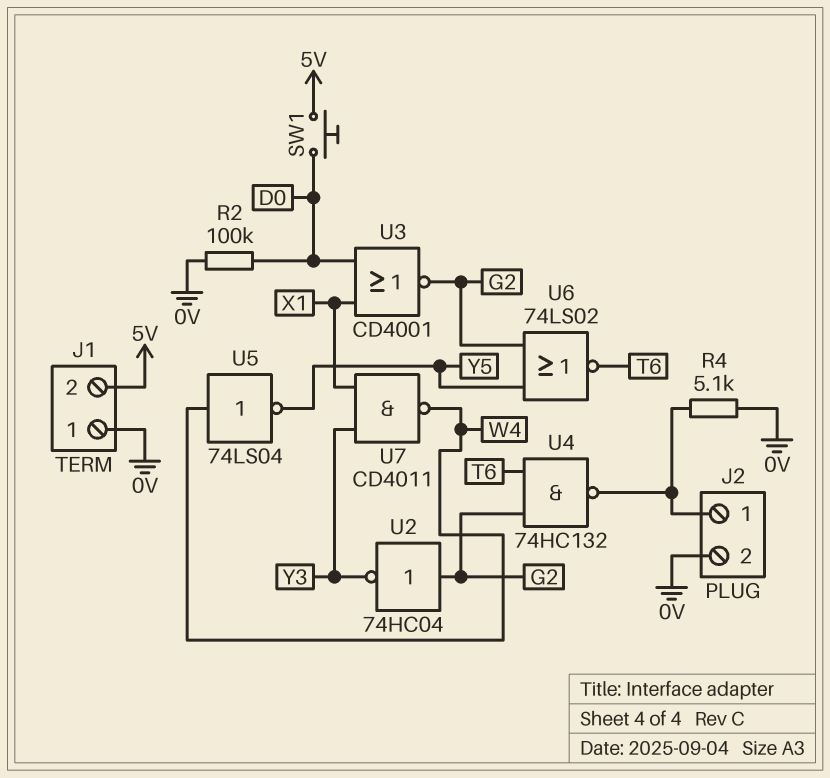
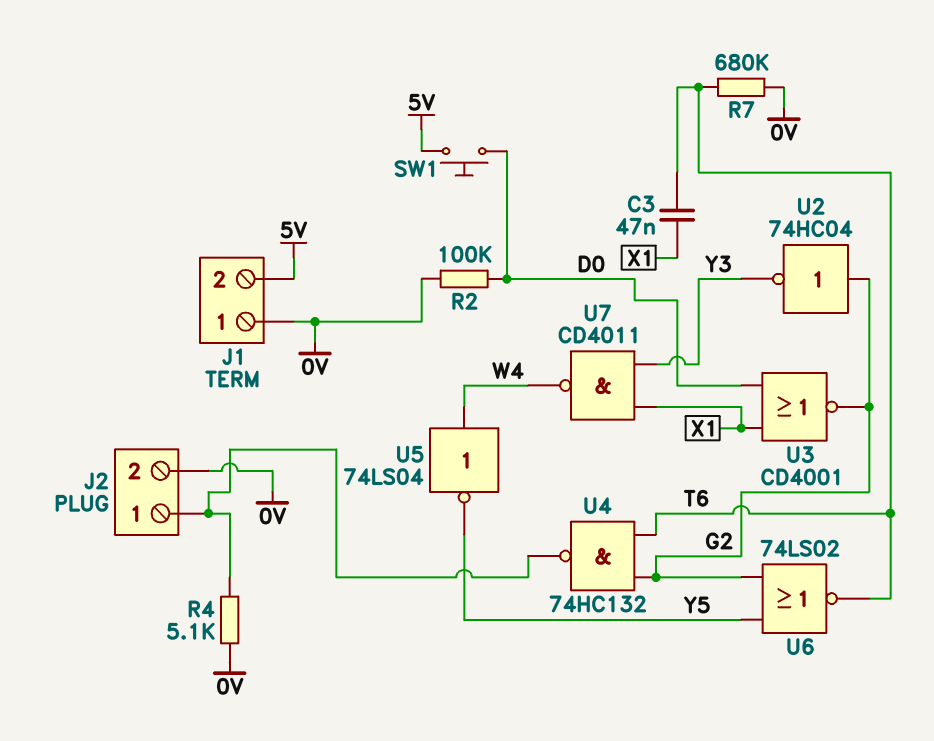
C3: none -> 47nF (T6, X1)
R7: none -> 680k (0V, T6)

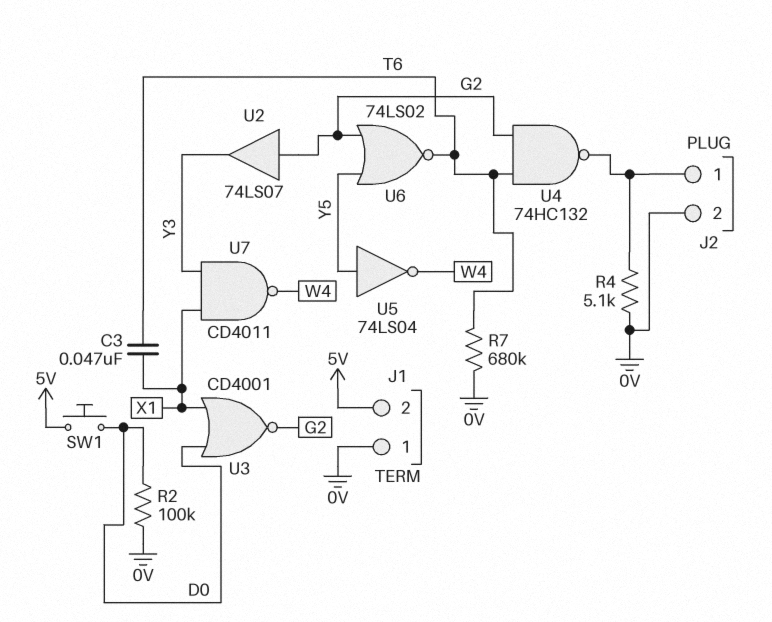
U2: NOT 74HC04 (in G2, out Y3) -> buffer 74LS07 (in G2, out Y3)
U5: NOT 74LS04 (in W4, out Y5) -> NOT 74LS04 (in Y5, out W4)

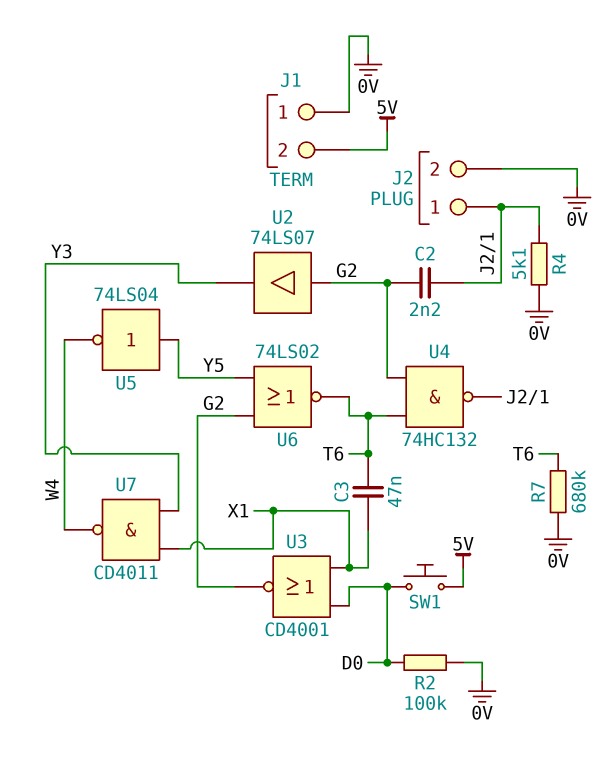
C2: none -> 2.2nF (G2, J2/1)

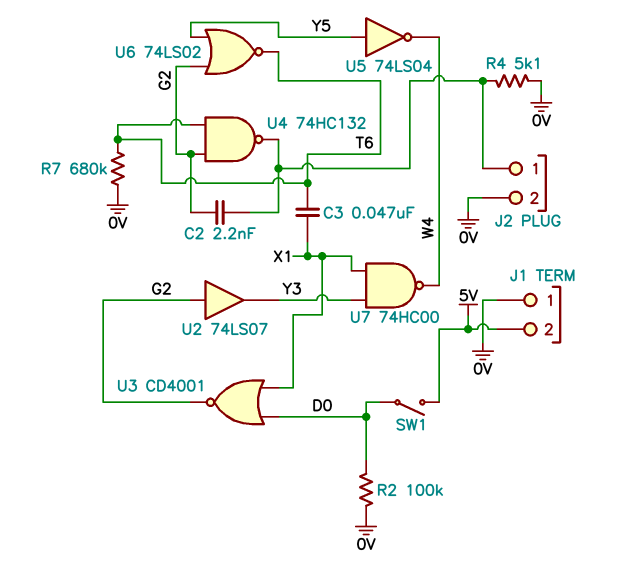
SW1: button (5V, D0) -> switch (5V, D0)
U7: NAND CD4011 (in X1, in Y3, out W4) -> NAND 74HC00 (in X1, in Y3, out W4)

